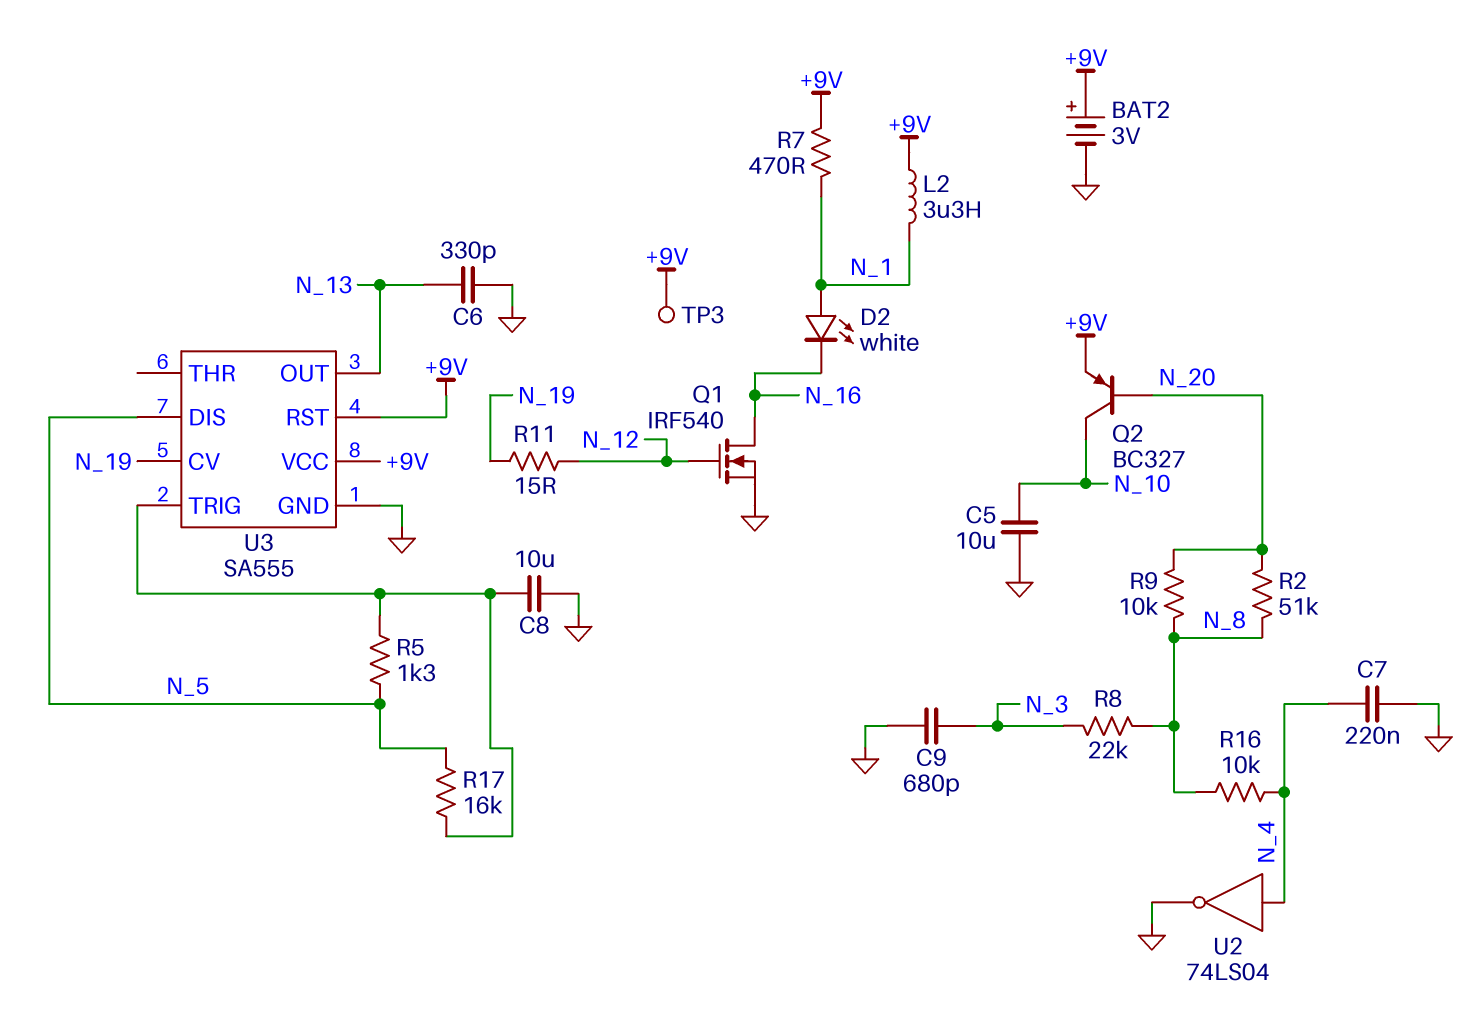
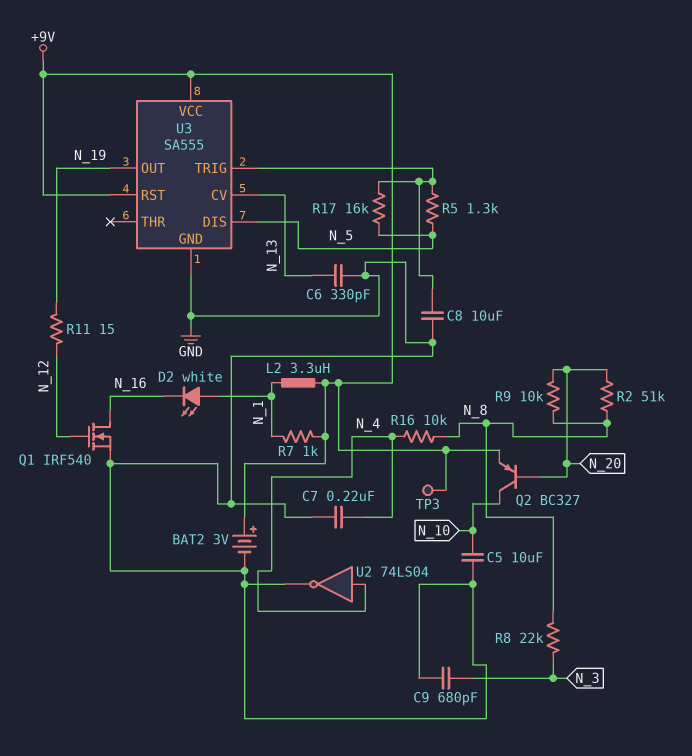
R7: 470 (+9V, N_1) -> 1k (+9V, N_1)
U3 pin CV: N_19 -> N_13
U3 pin OUT: N_13 -> N_19

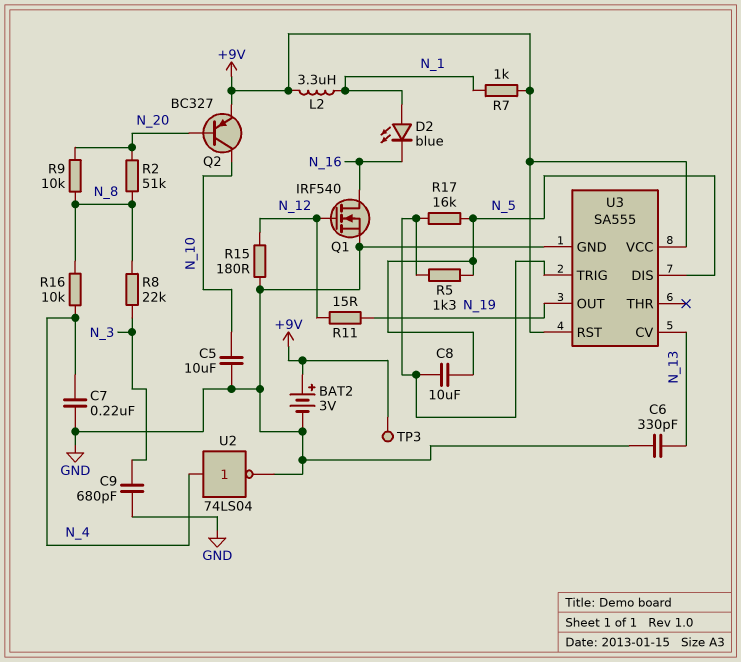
C8: 10uF (GND, U3/TRIG) -> 10uF (N_5, U3/TRIG)
D2: LED white (A N_1, K N_16) -> LED blue (A N_1, K N_16)
R15: none -> 180 (GND, N_12)

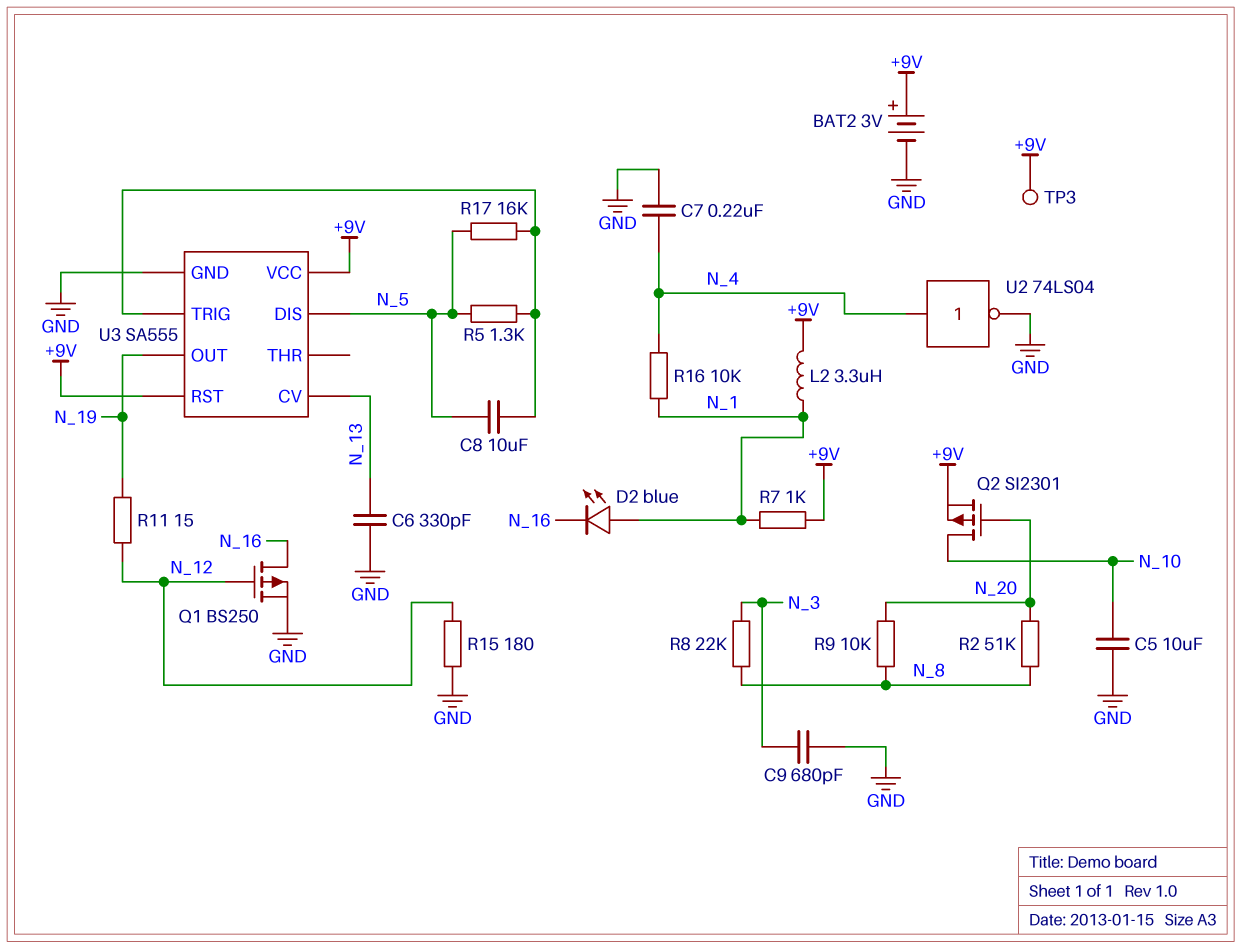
Q1: NMOS IRF540 (G N_12, D N_16, S GND) -> PMOS BS250 (G N_12, D N_16, S GND)
Q2: PNP BC327 (B N_20, C N_10, E +9V) -> PMOS SI2301 (G N_20, D N_10, S +9V)
R16: 10k (N_4, N_8) -> 10k (N_1, N_4)

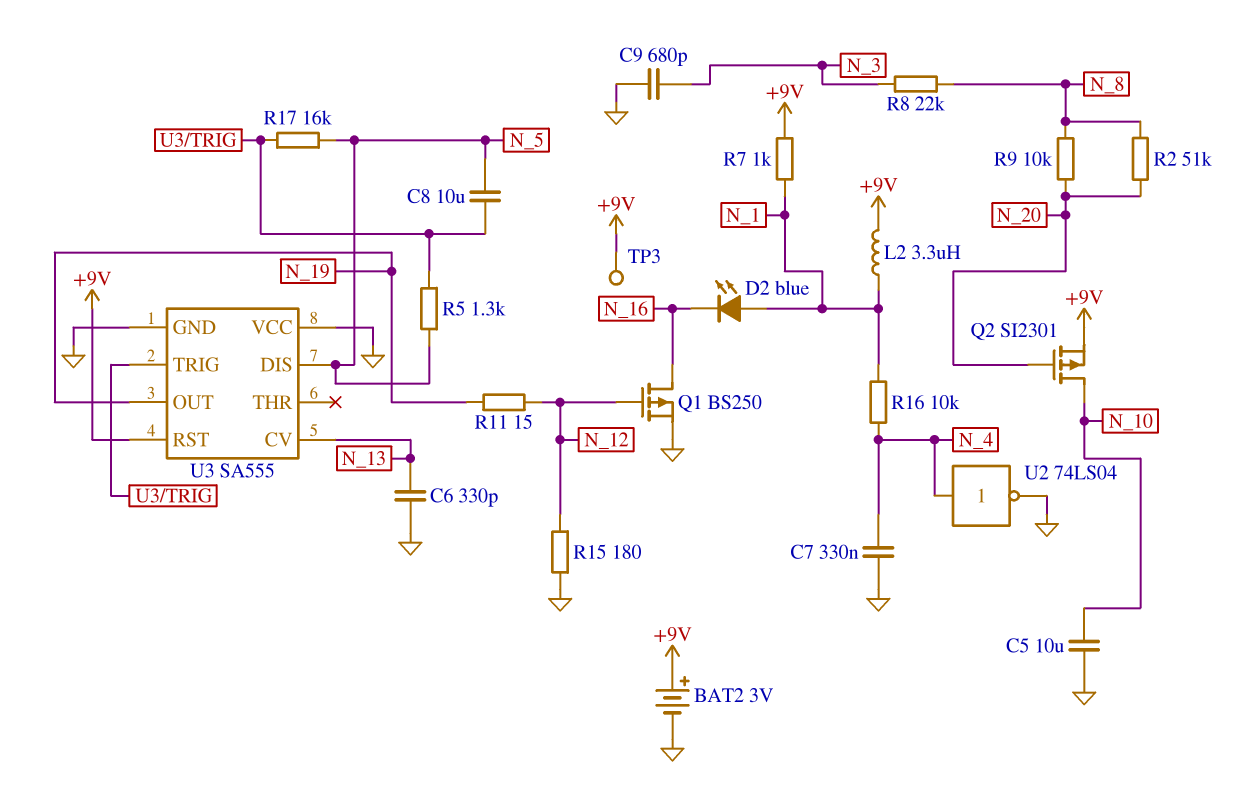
C7: 220nF (GND, N_4) -> 330nF (GND, N_4)
U3 pin VCC: +9V -> GND

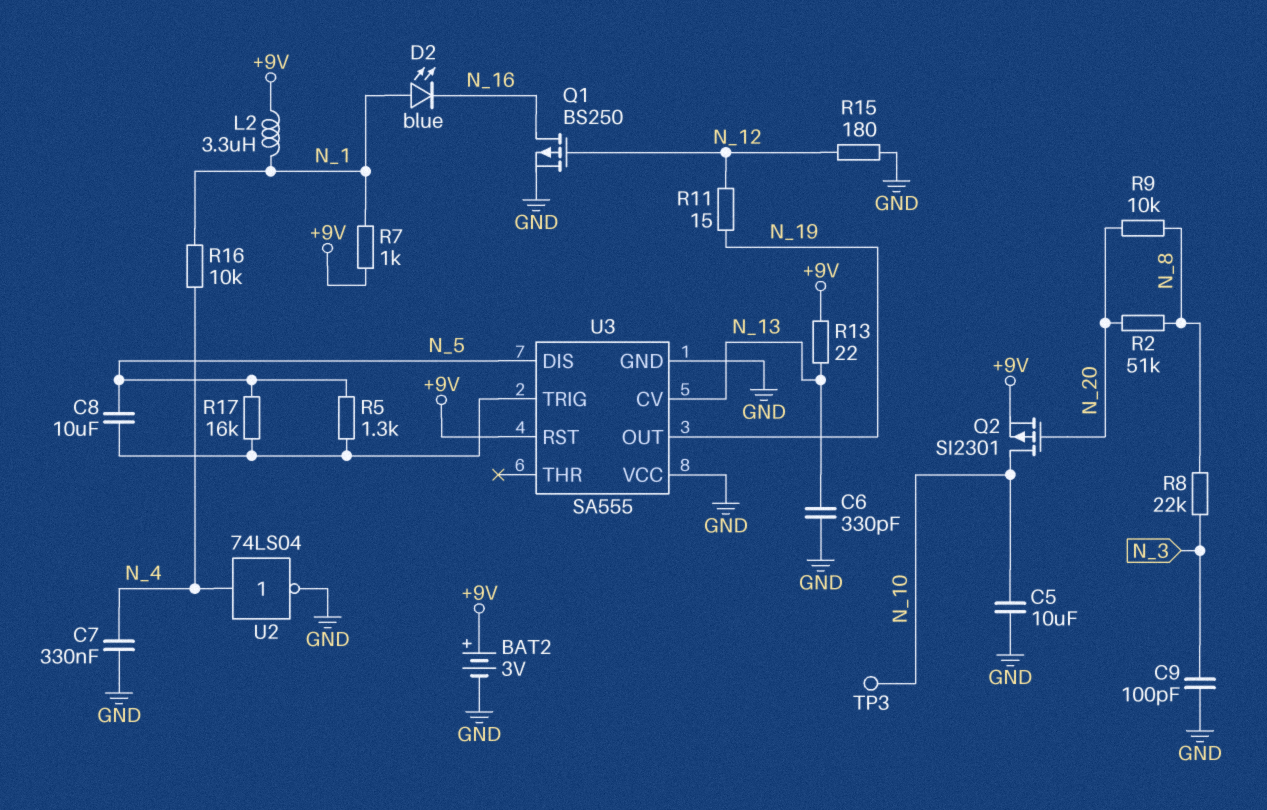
C9: 680pF (GND, N_3) -> 100pF (GND, N_3)
R13: none -> 22 (+9V, N_13)
TP3: test point (+9V) -> test point (N_10)

